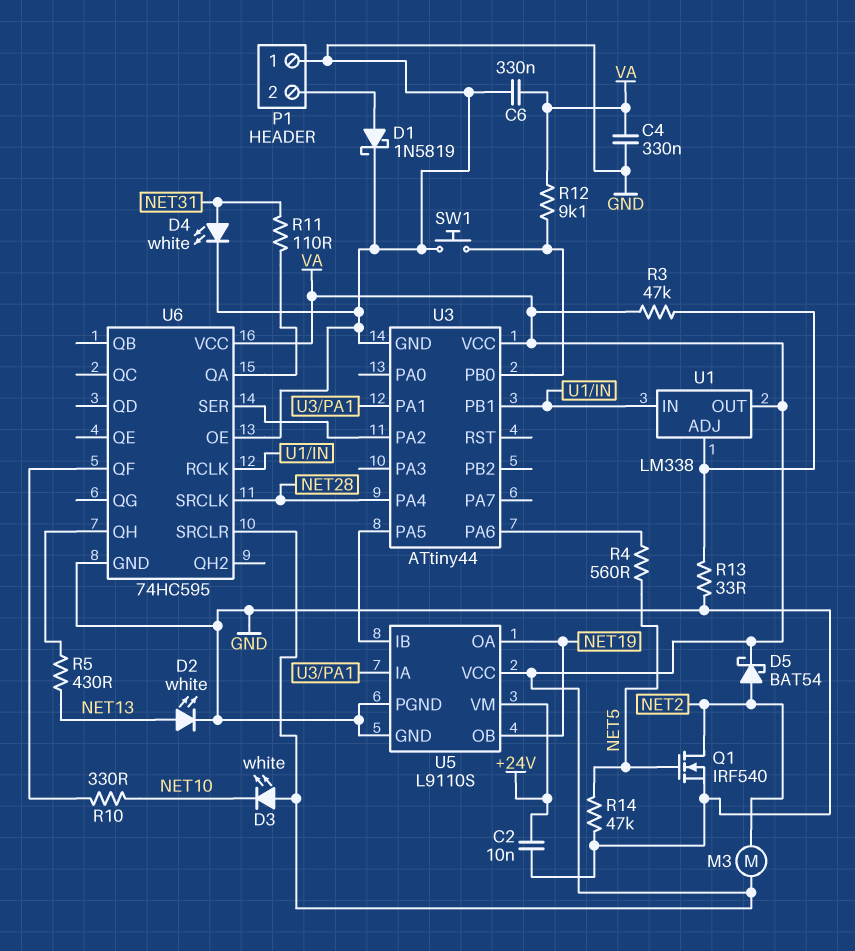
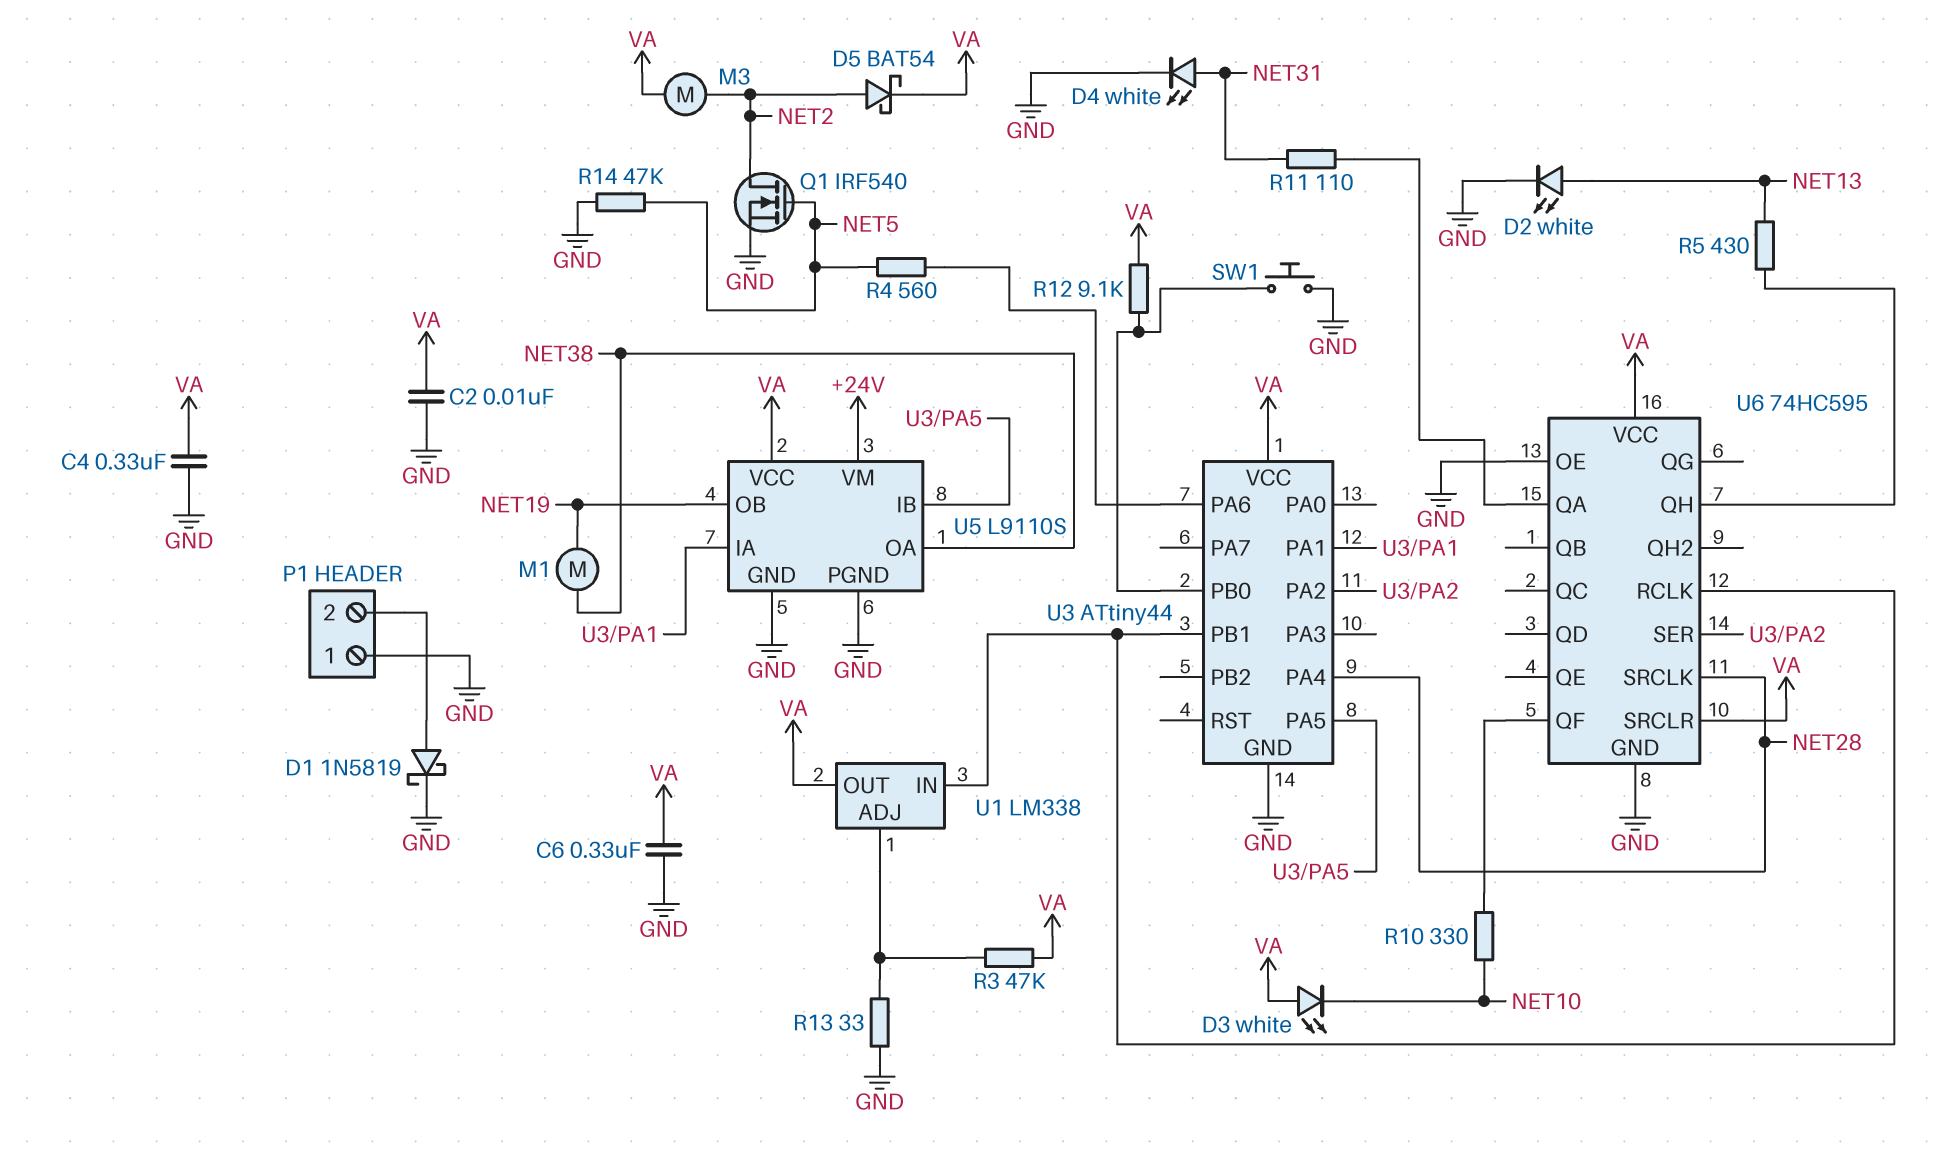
C2: 10nF (+24V, GND) -> 10nF (GND, VA)
M1: none -> motor (NET19, NET38)
U5 pin OA: NET19 -> NET38

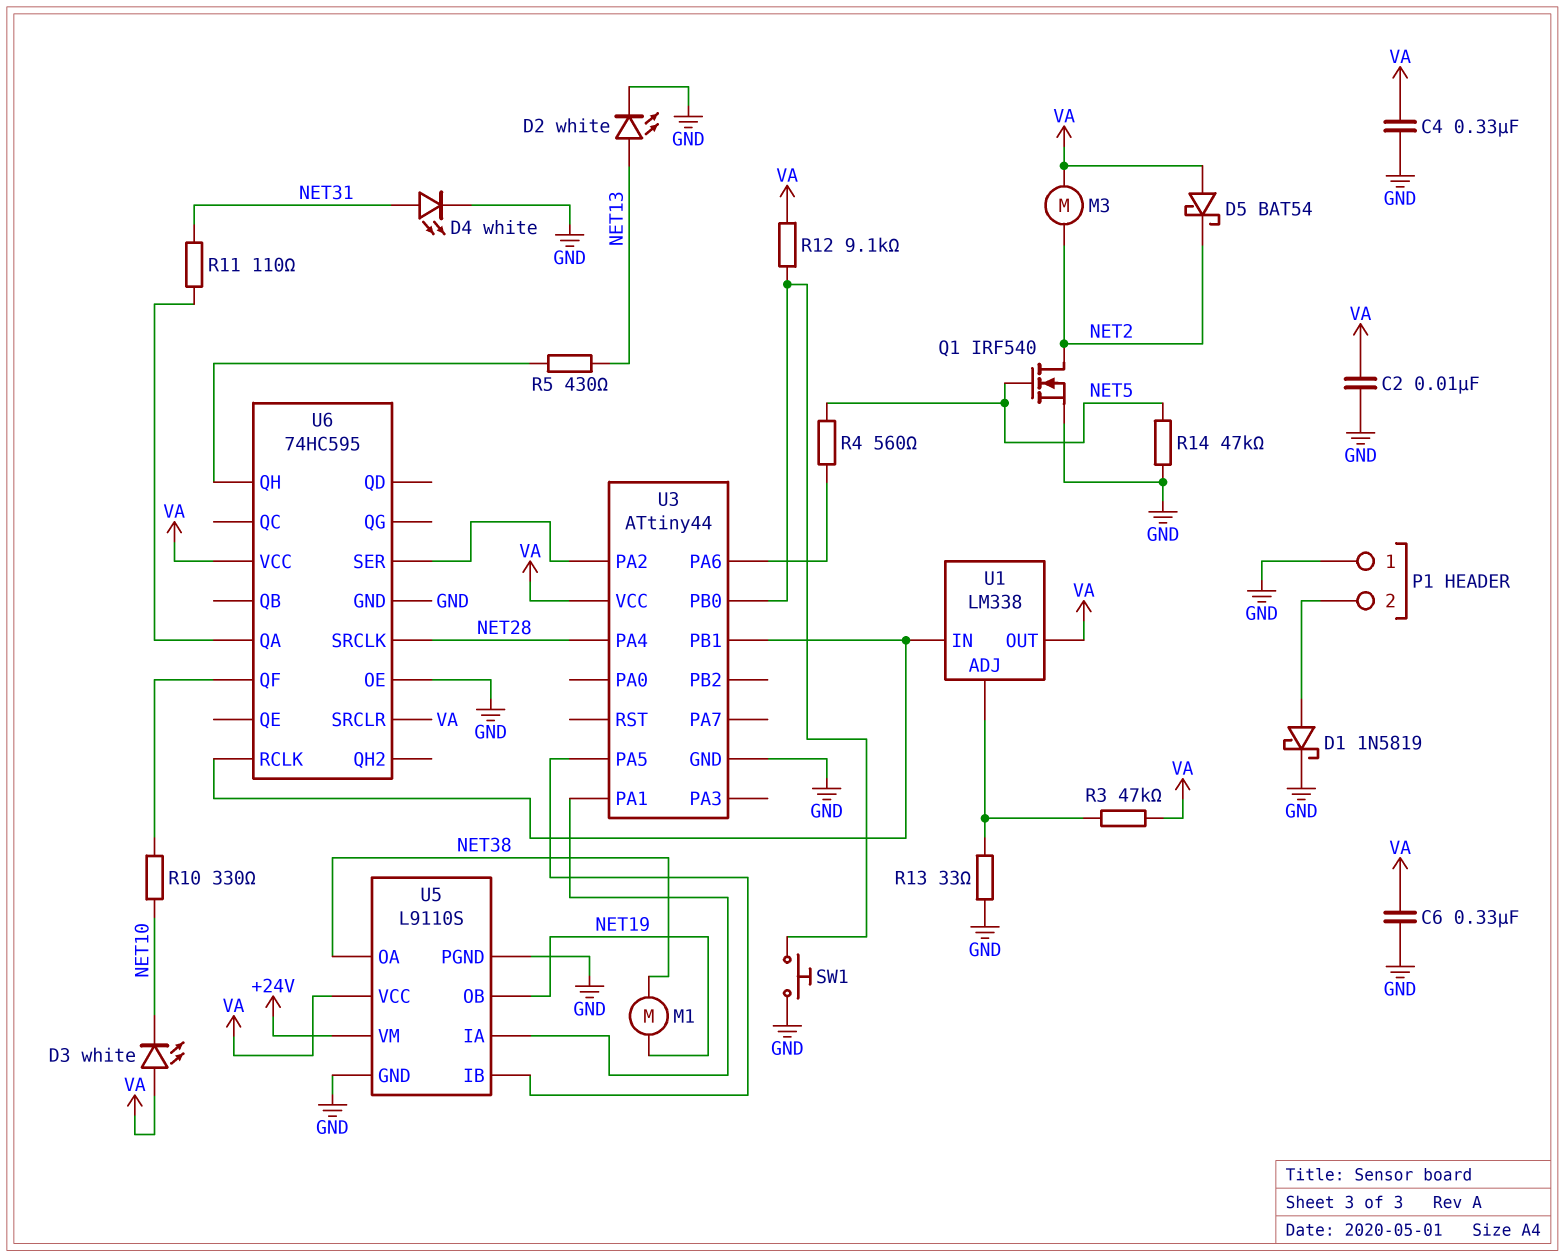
D5: schottky BAT54 (A NET2, K VA) -> schottky BAT54 (A VA, K NET2)

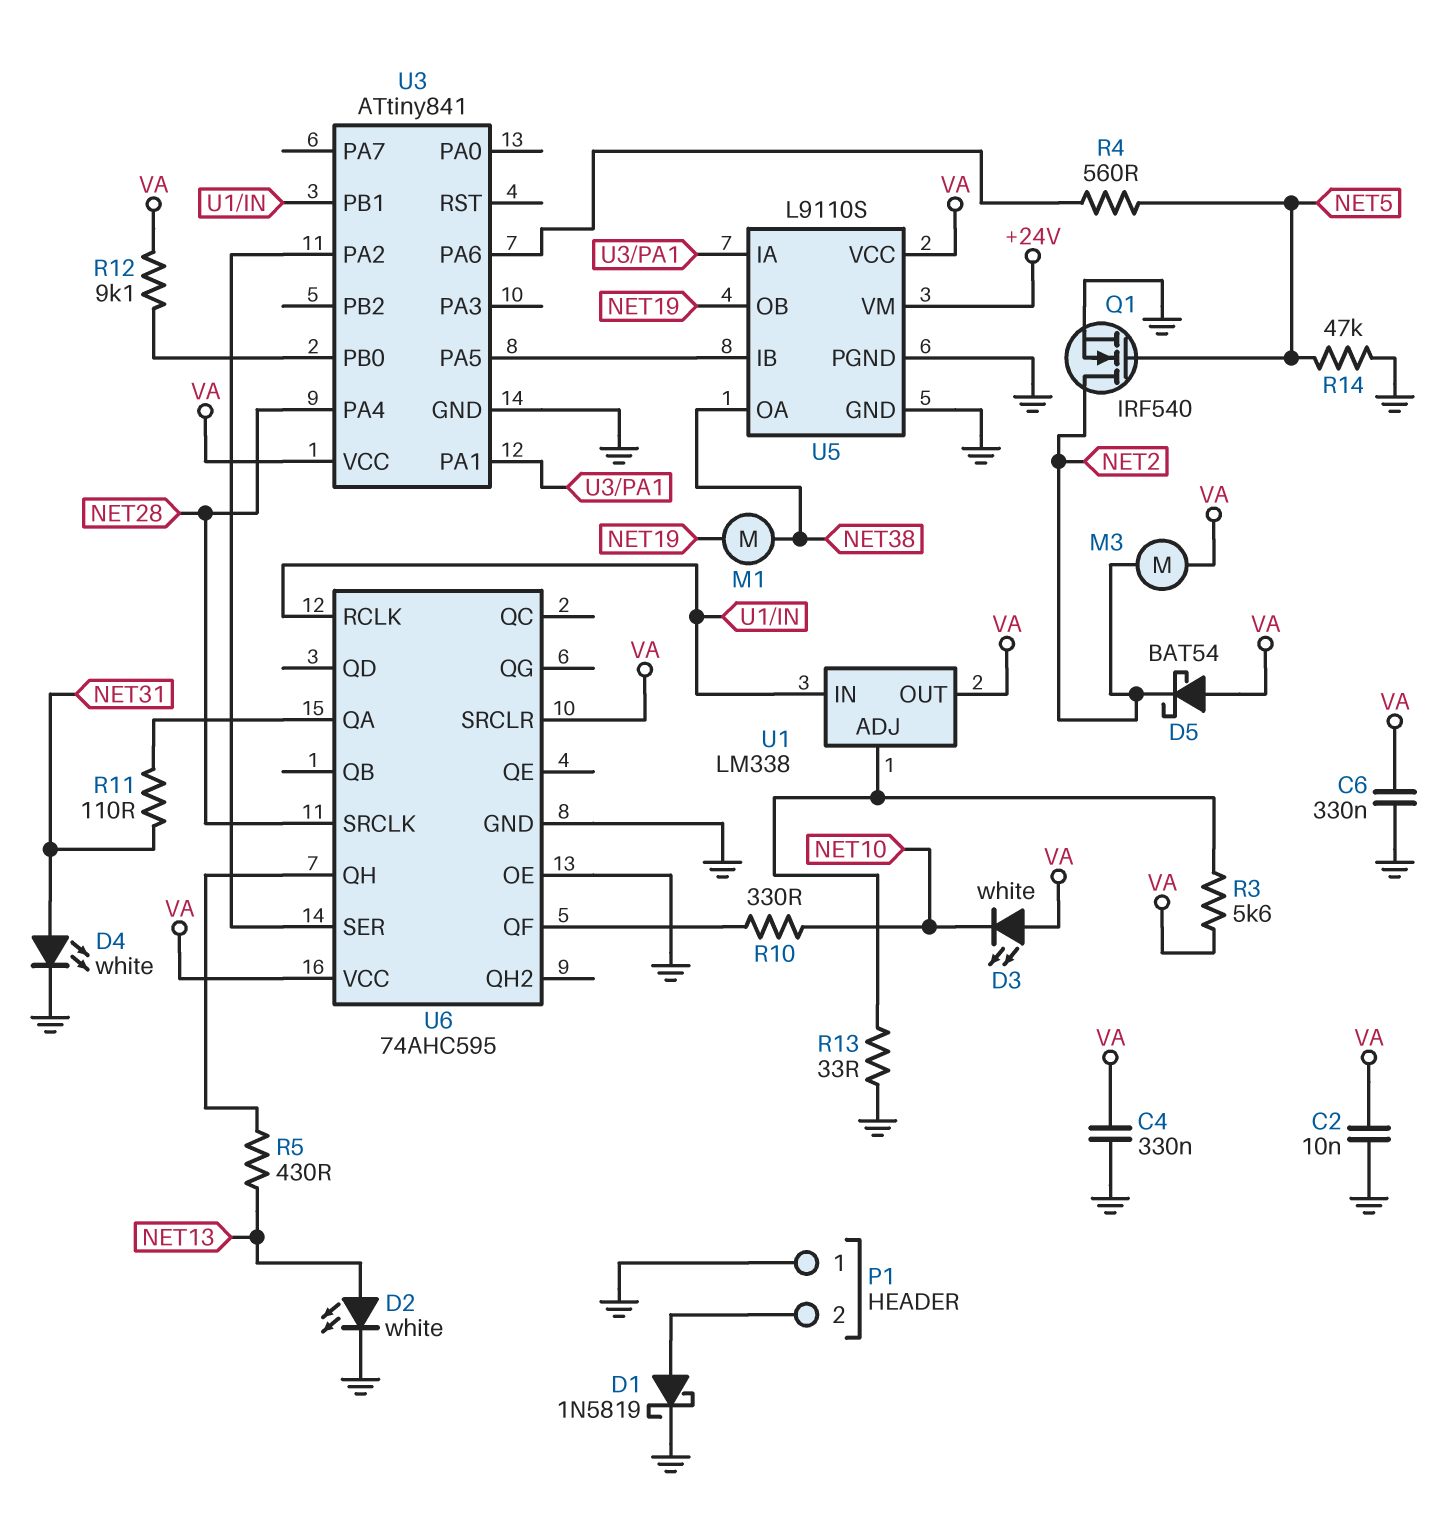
R3: 47k (U1/ADJ, VA) -> 5.6k (U1/ADJ, VA)
SW1: button (GND, U3/PB0) -> none
U3: ATtiny44 -> ATtiny841
U6: 74HC595 -> 74AHC595

